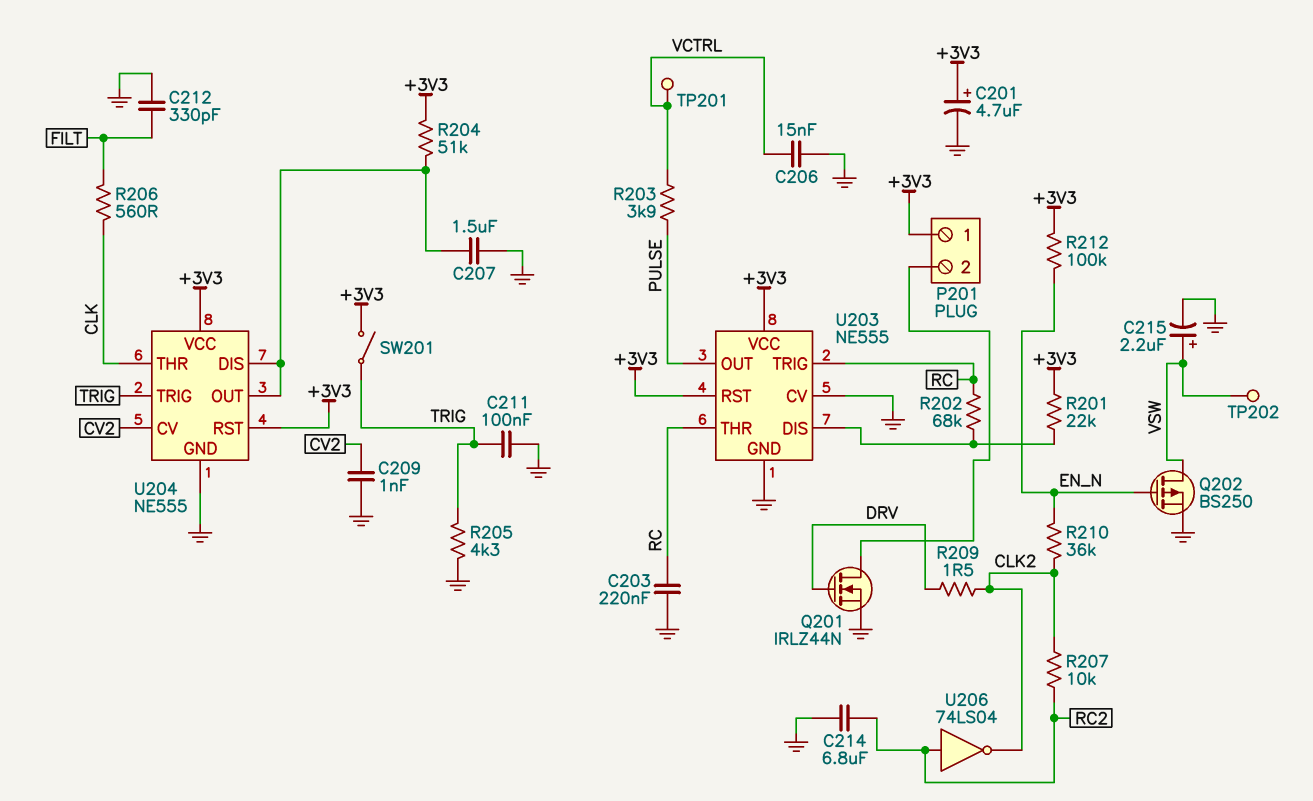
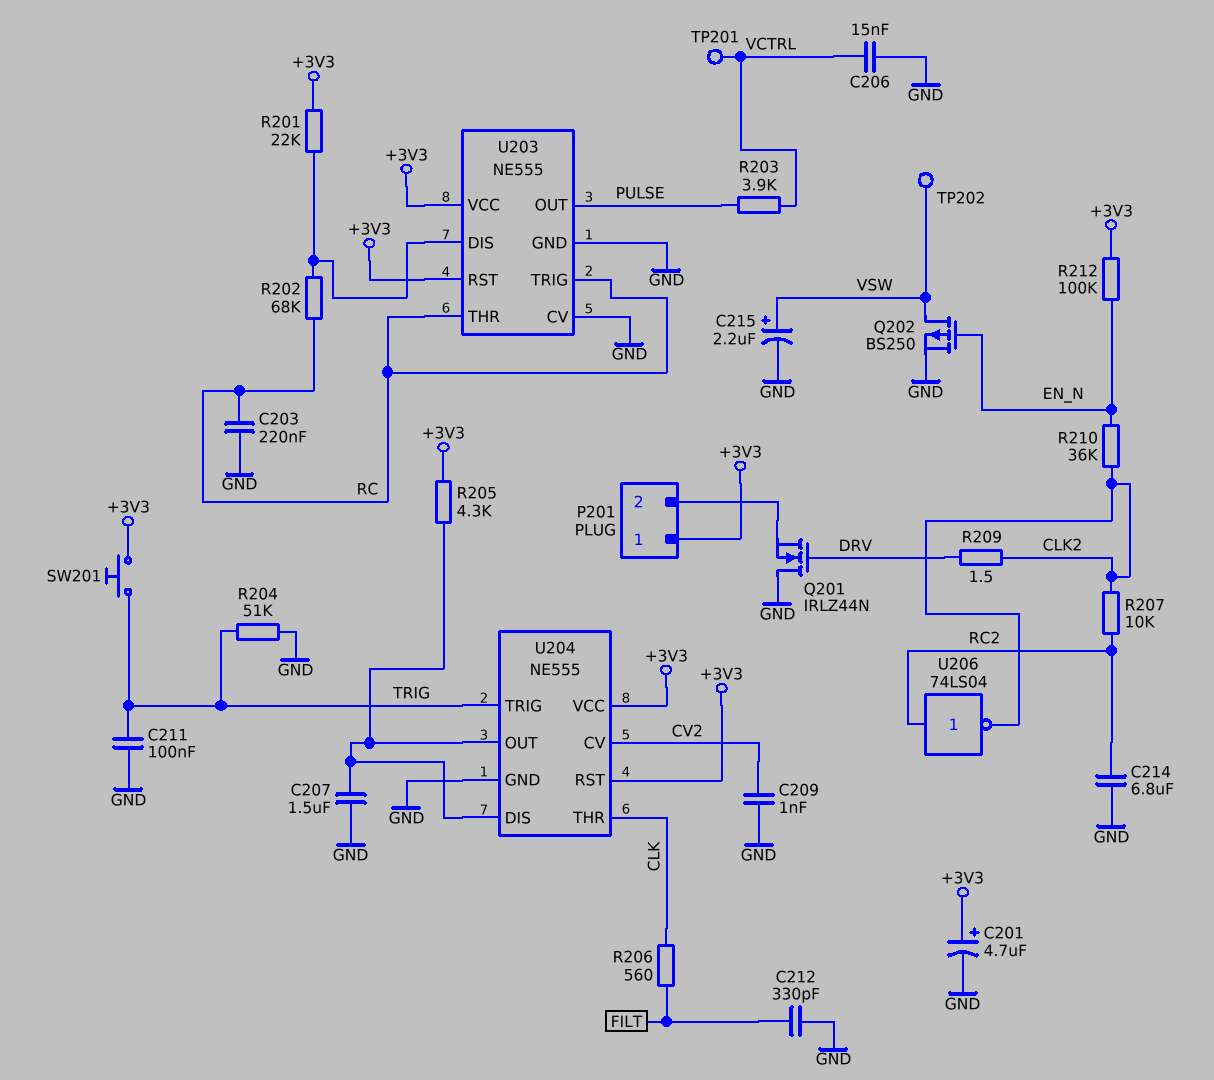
Q201: NMOS IRLZ44N (G DRV, D P201/2, S GND) -> NMOS IRLZ44N (G DRV, D GND, S P201/2)
R204: 51k (+3V3, U204/DIS) -> 51k (GND, TRIG)
R205: 4.3k (GND, TRIG) -> 4.3k (+3V3, U204/DIS)
SW201: switch (+3V3, TRIG) -> button (+3V3, TRIG)

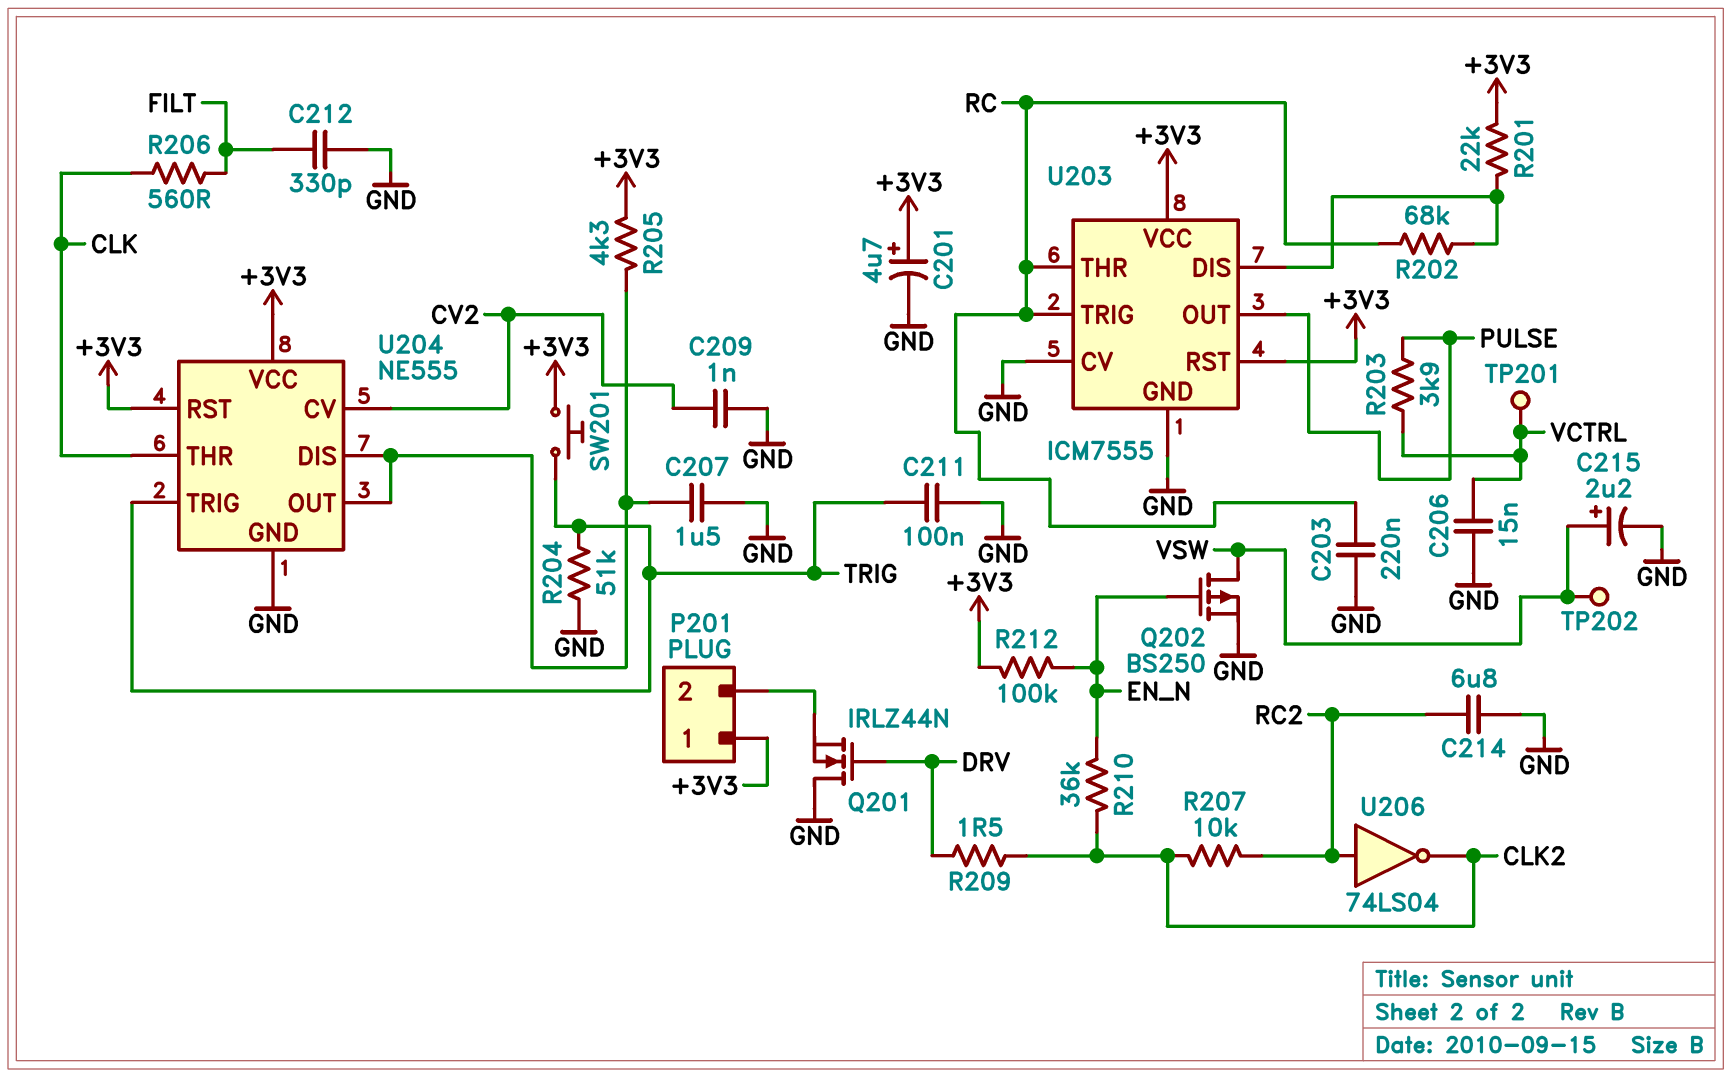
U203: NE555 -> ICM7555

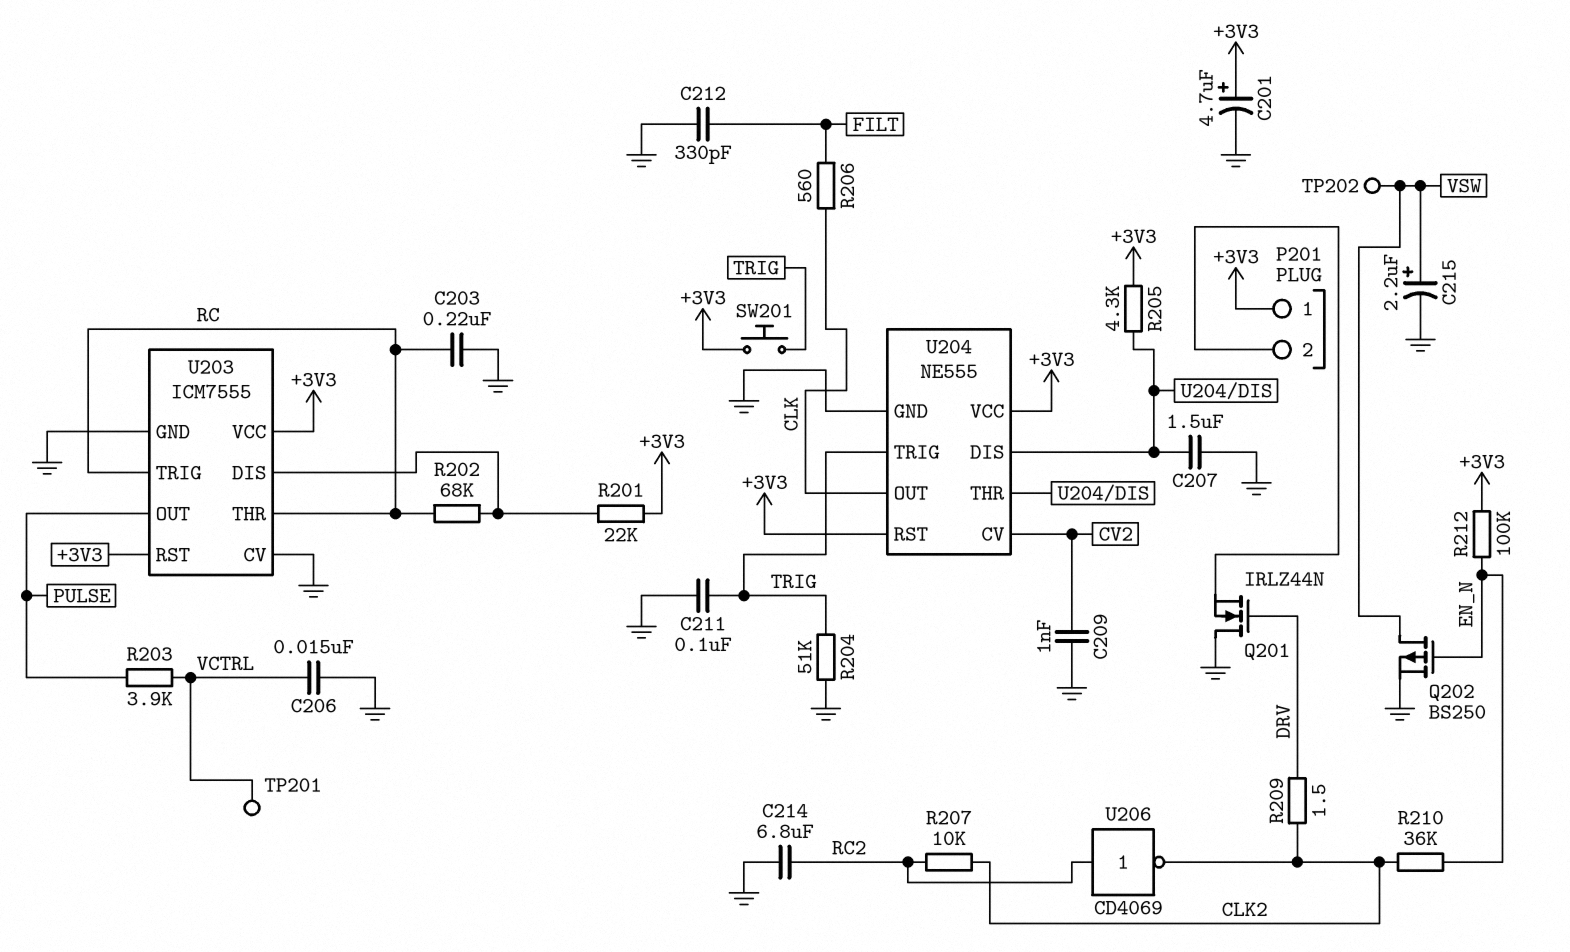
U204 pin OUT: U204/DIS -> CLK
U204 pin THR: CLK -> U204/DIS
U206: NOT 74LS04 (in RC2, out CLK2) -> NOT CD4069 (in RC2, out CLK2)

